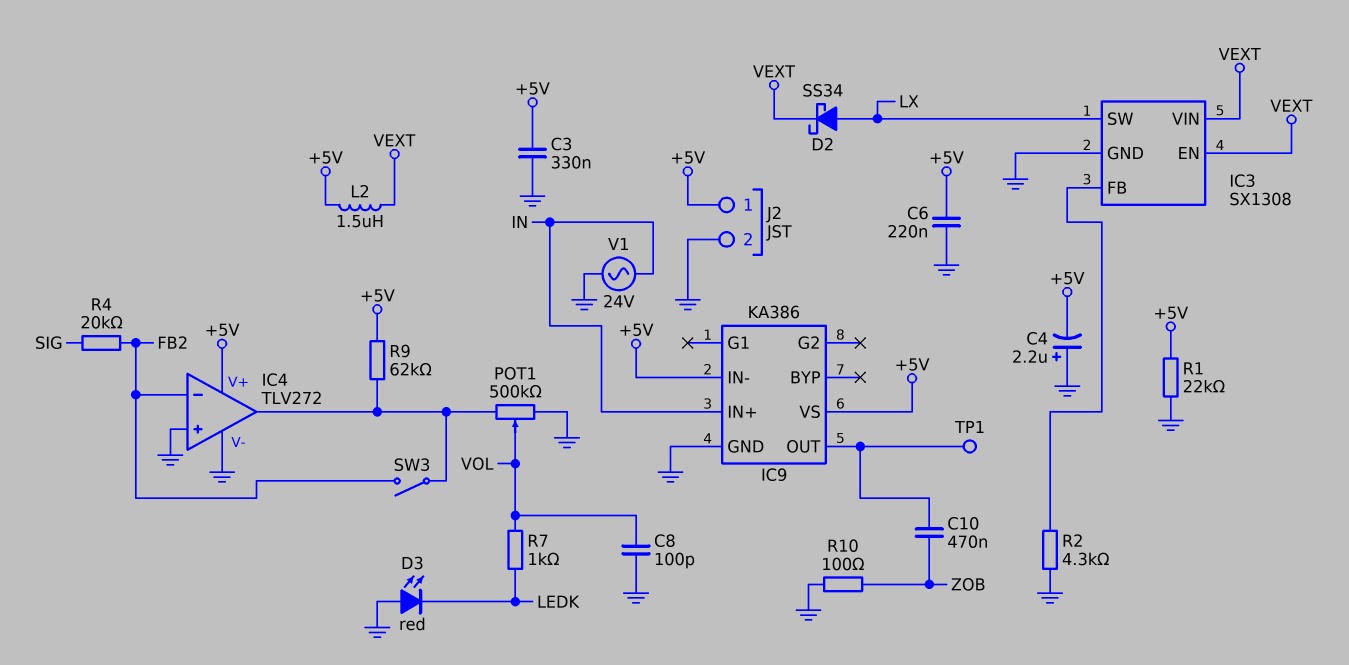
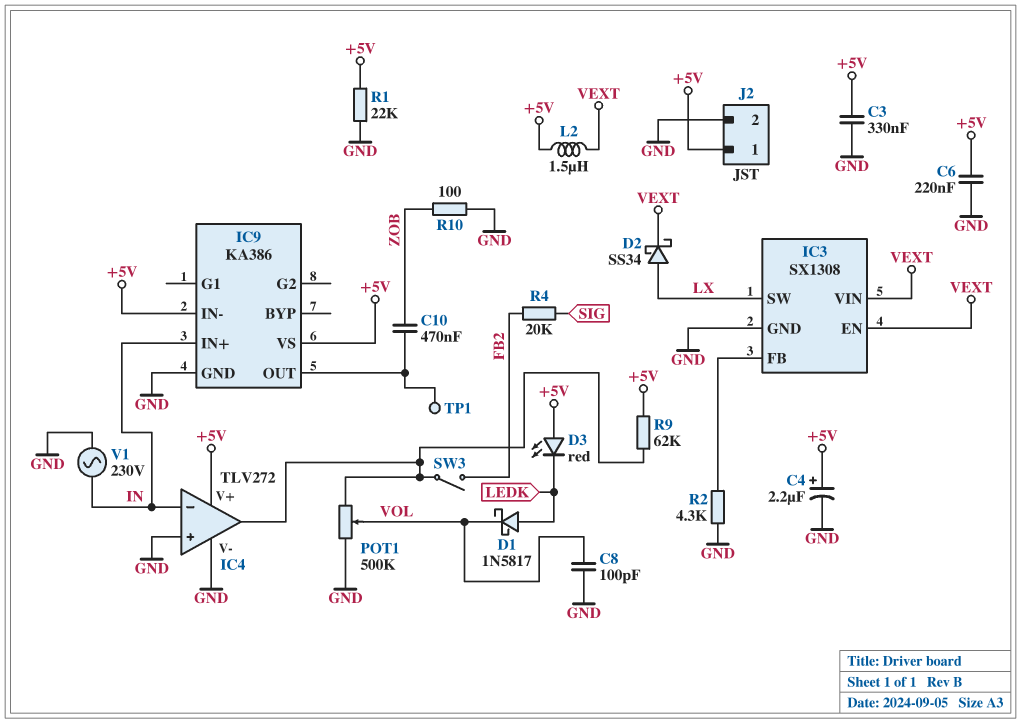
C4: 2.2uF (plus GND, minus +5V) -> 2.2uF (plus +5V, minus GND)
D1: none -> schottky 1N5817 (A LEDK, K VOL)
D3: LED red (A GND, K LEDK) -> LED red (A +5V, K LEDK)
IC4 pin in-: FB2 -> IN
R7: 1k (LEDK, VOL) -> none
V1: AC 24V (GND, IN) -> AC 230V (GND, IN)

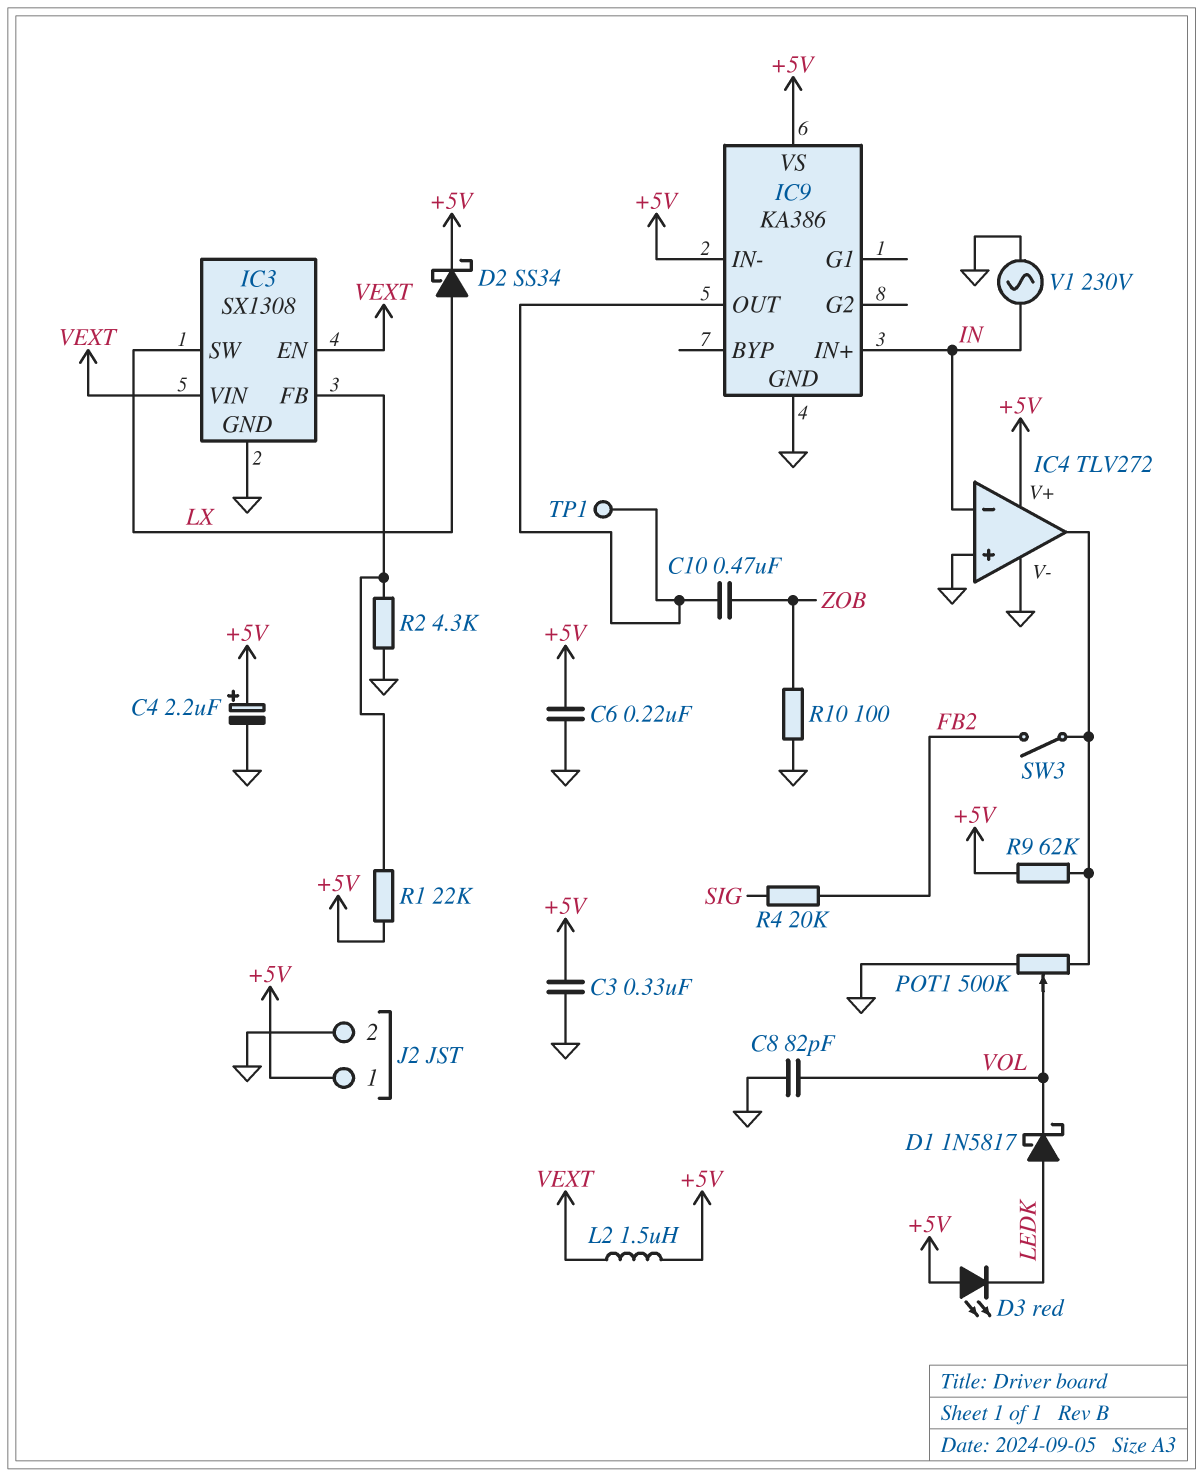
C8: 100pF (GND, VOL) -> 82pF (GND, VOL)
D2: schottky SS34 (A LX, K VEXT) -> schottky SS34 (A LX, K +5V)
R1: 22k (+5V, GND) -> 22k (+5V, IC3/FB)

